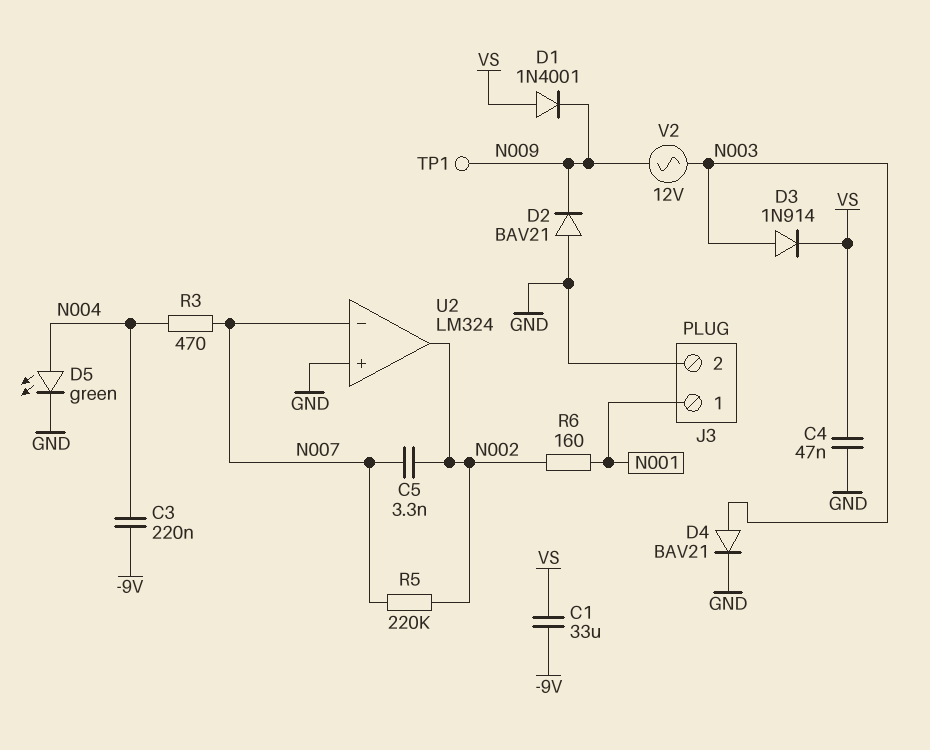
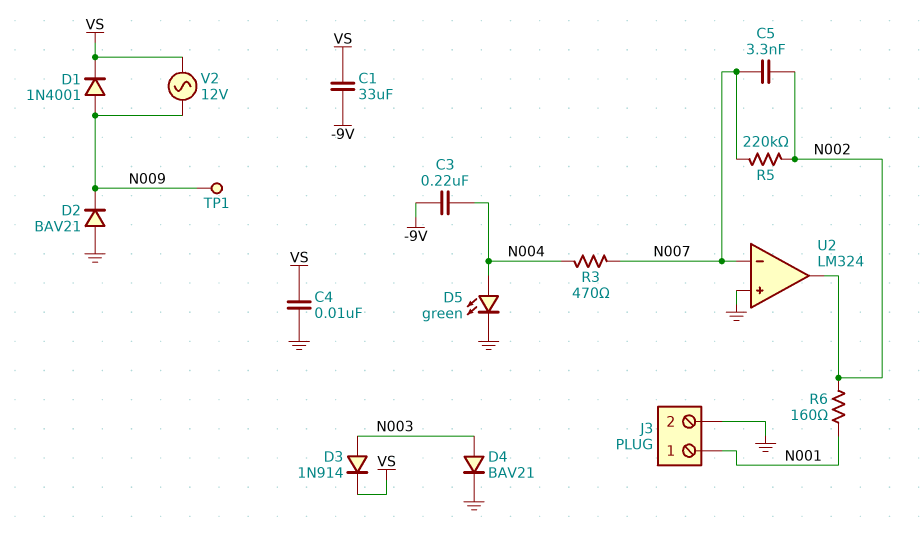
C4: 47nF (GND, VS) -> 10nF (GND, VS)
D1: diode 1N4001 (A VS, K N009) -> diode 1N4001 (A N009, K VS)
V2: AC 12V (N003, N009) -> AC 12V (N009, VS)

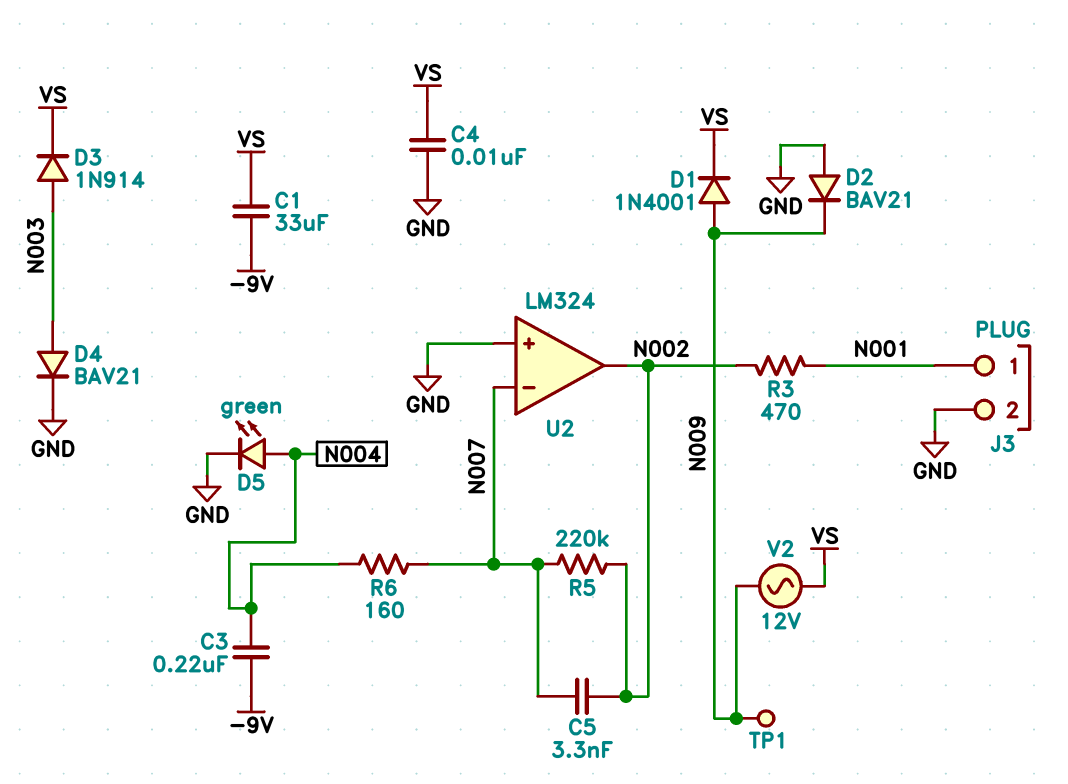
R3: 470 (N004, N007) -> 470 (N001, N002)
R6: 160 (N001, N002) -> 160 (N004, N007)

